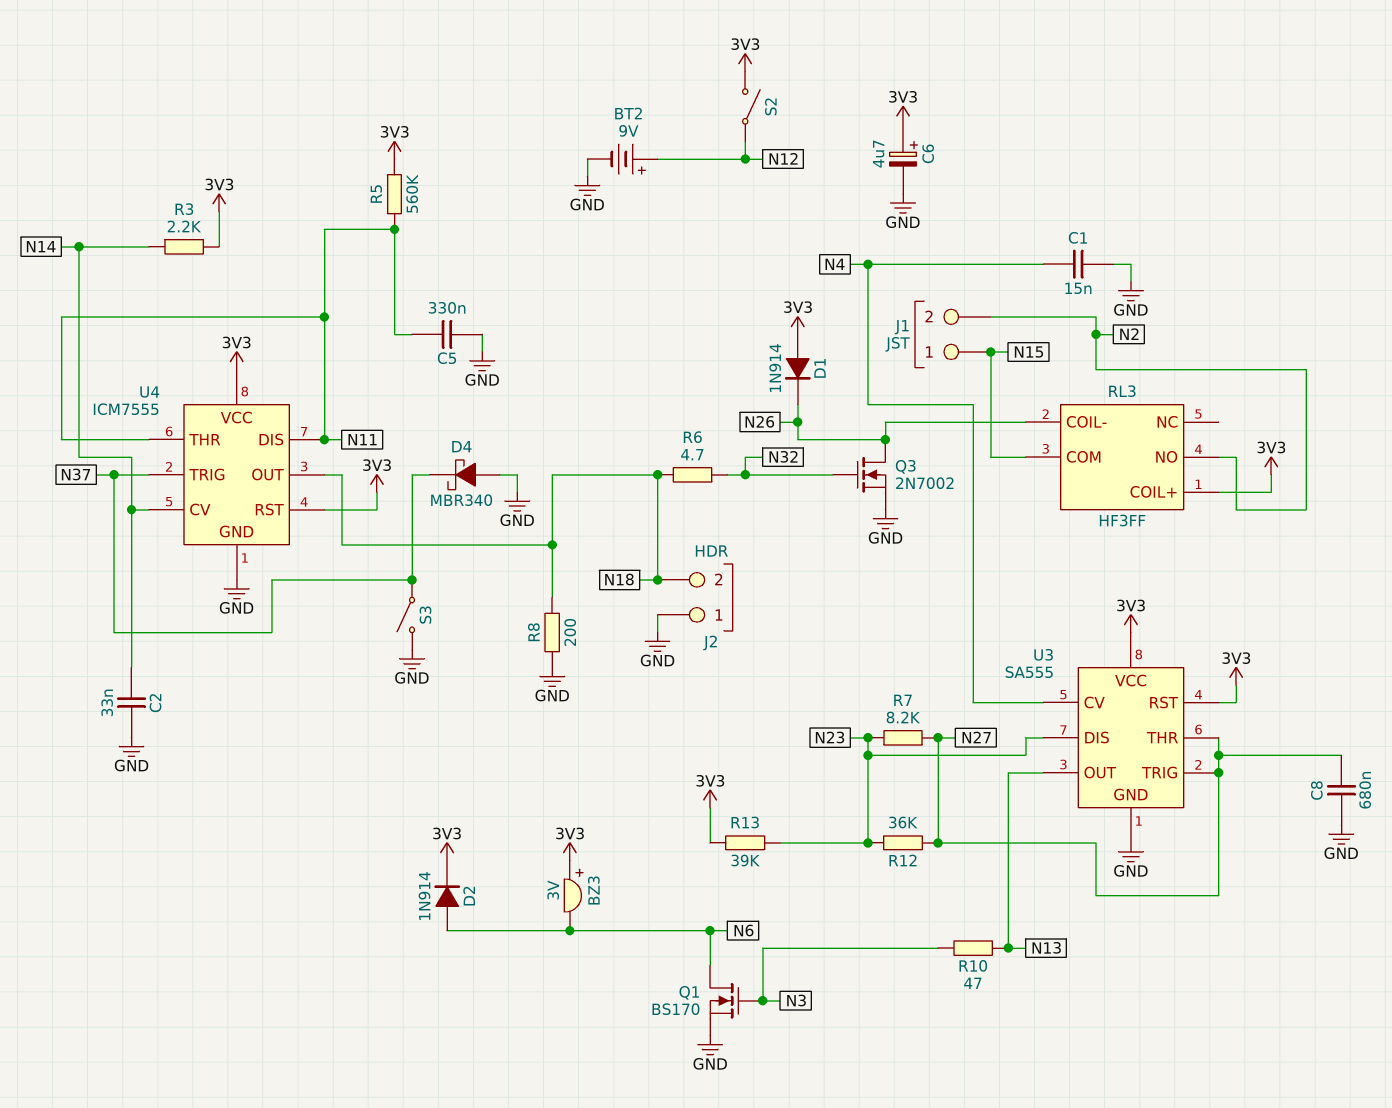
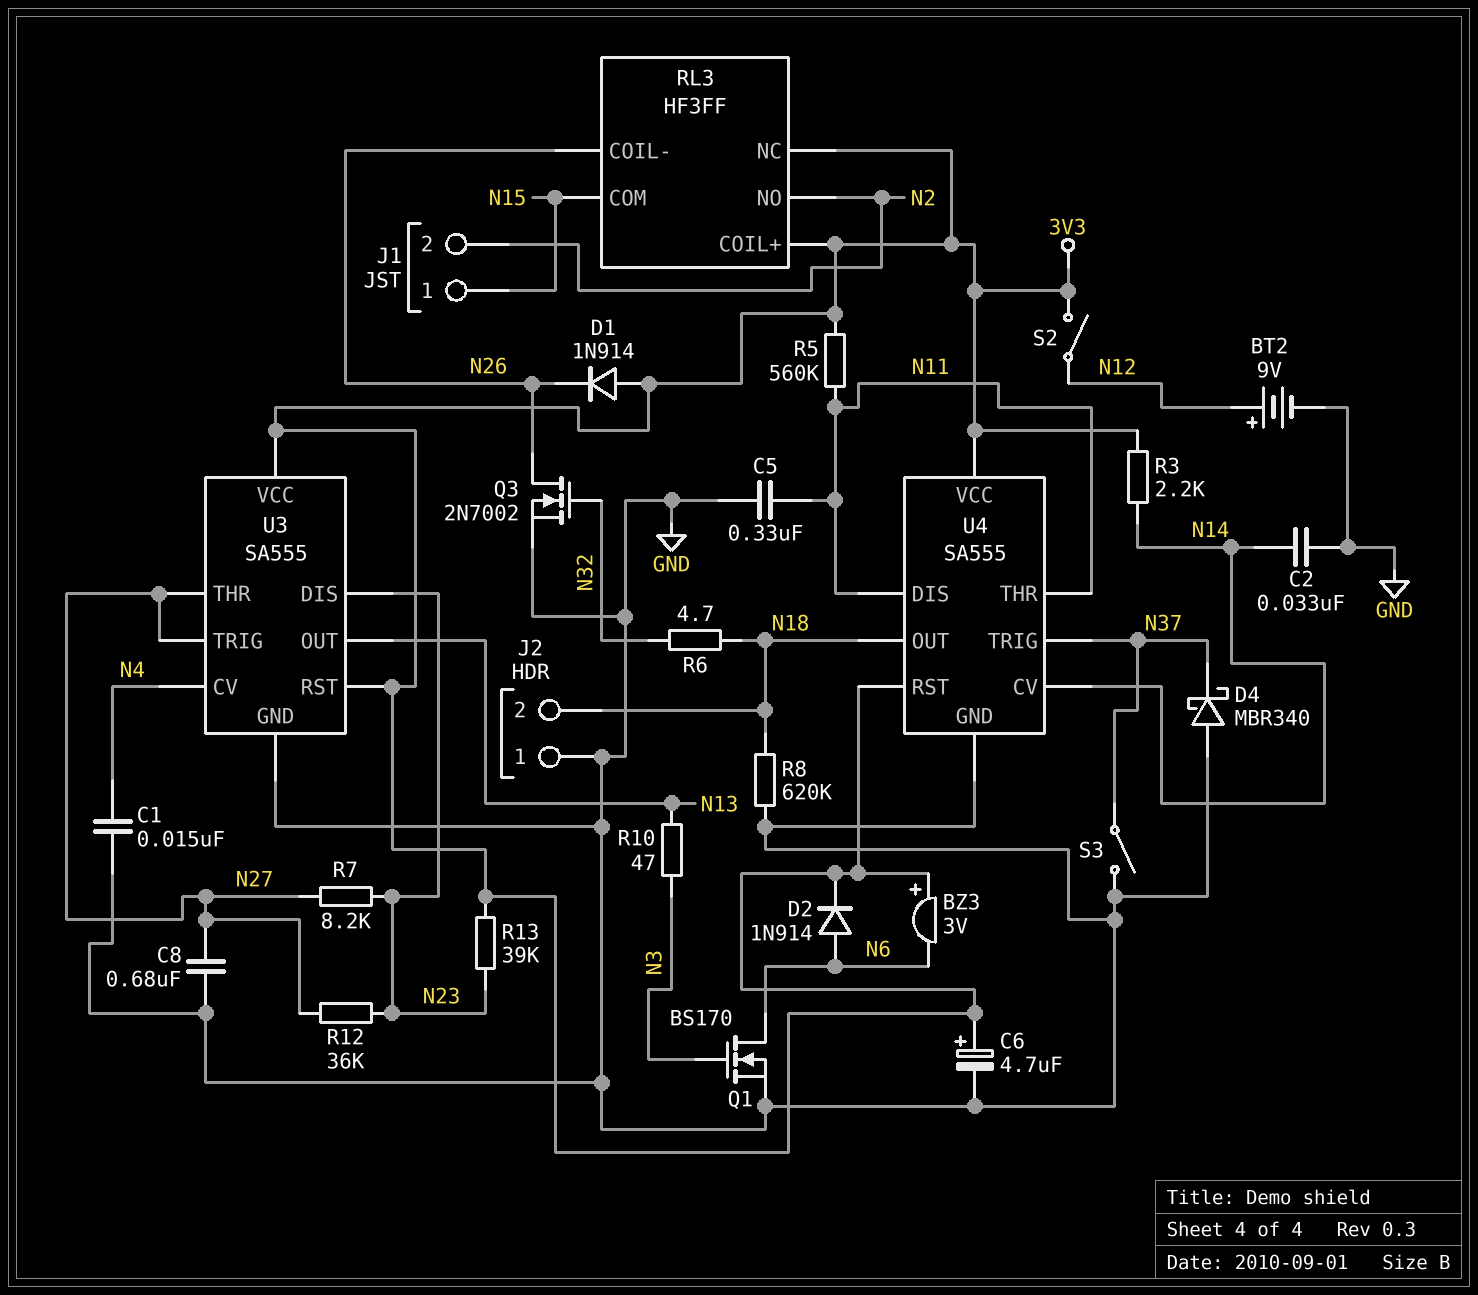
R8: 200 (GND, N18) -> 620k (GND, N18)
RL3 pin NC: none -> 3V3
U4: ICM7555 -> SA555

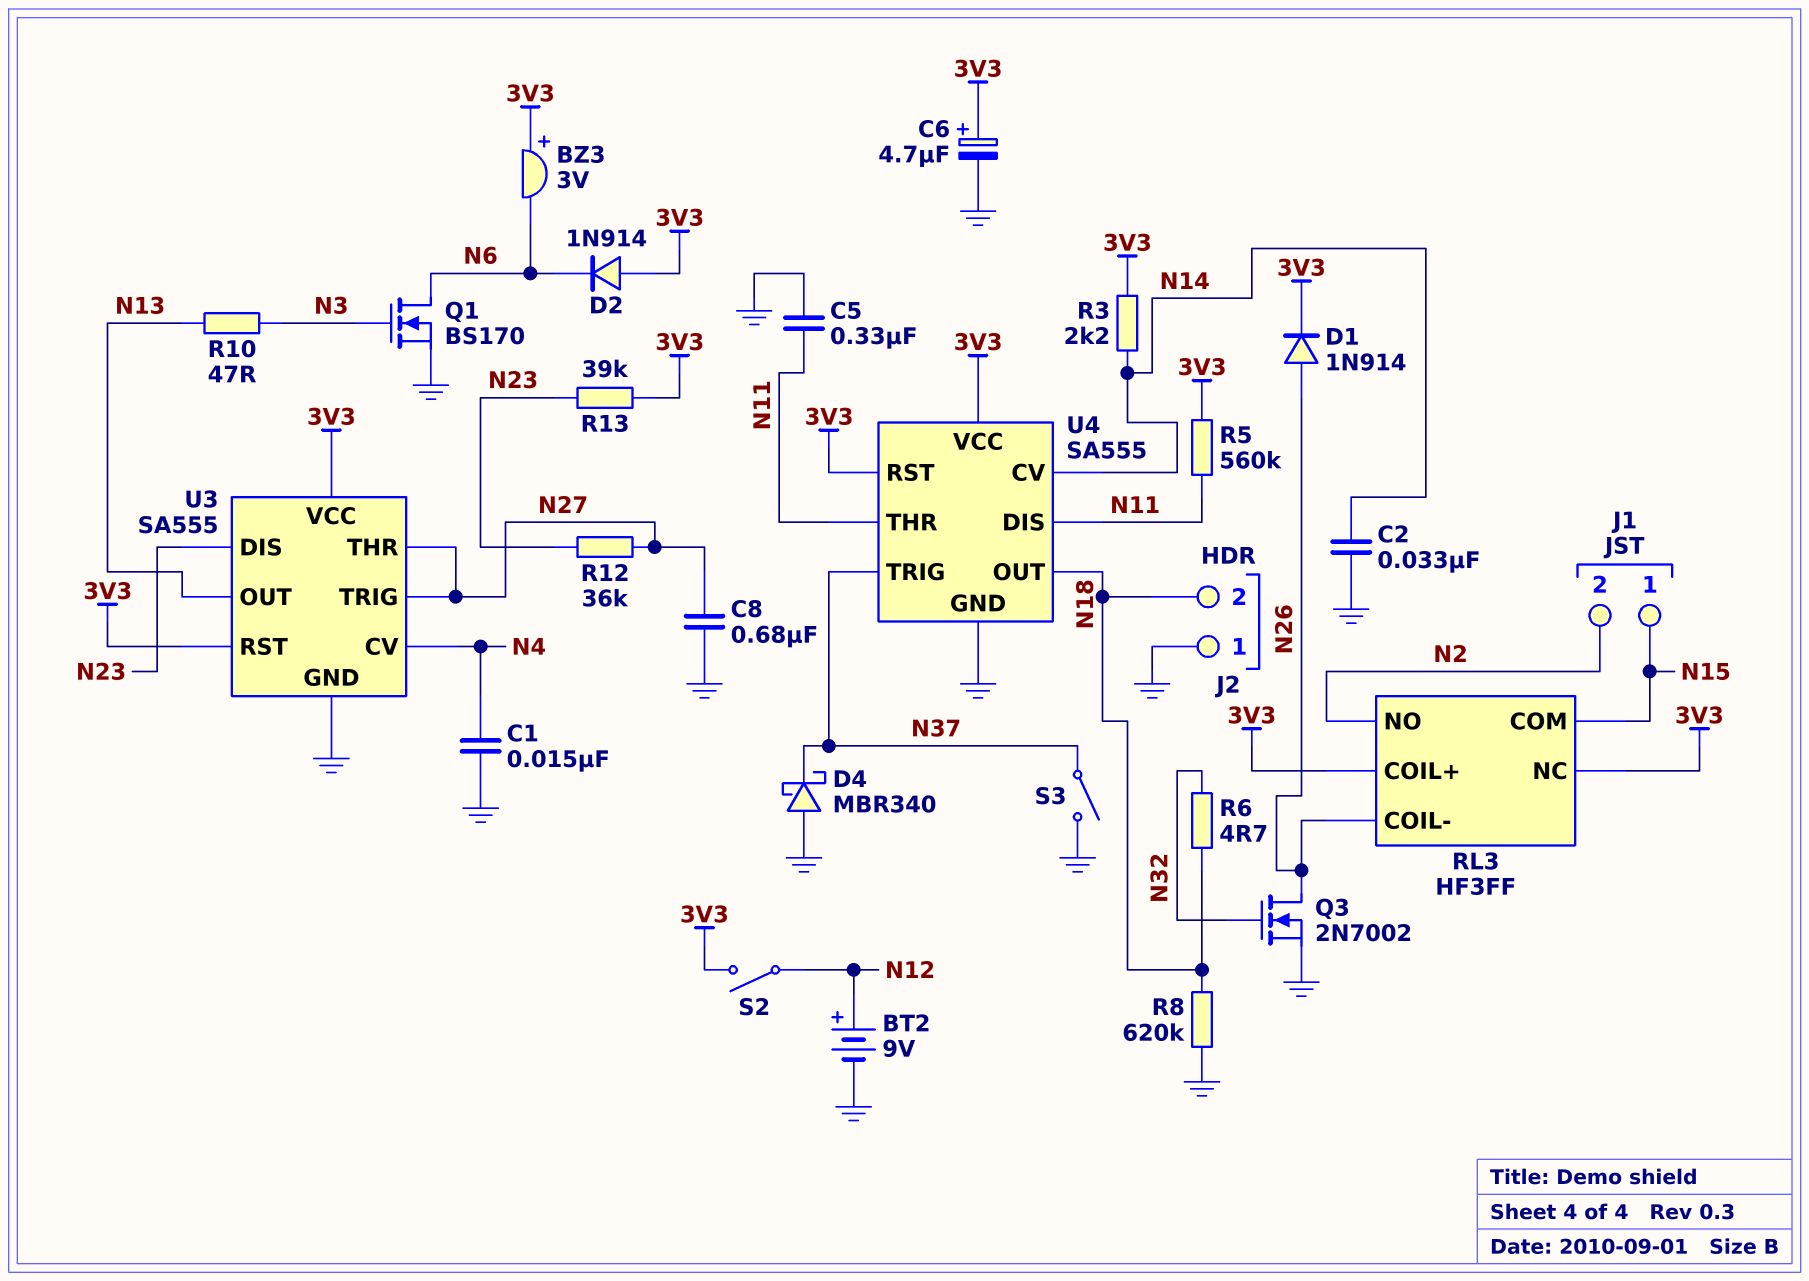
D1: diode 1N914 (A 3V3, K N26) -> diode 1N914 (A N26, K 3V3)
D2: diode 1N914 (A N6, K 3V3) -> diode 1N914 (A 3V3, K N6)
R7: 8.2k (N23, N27) -> none

